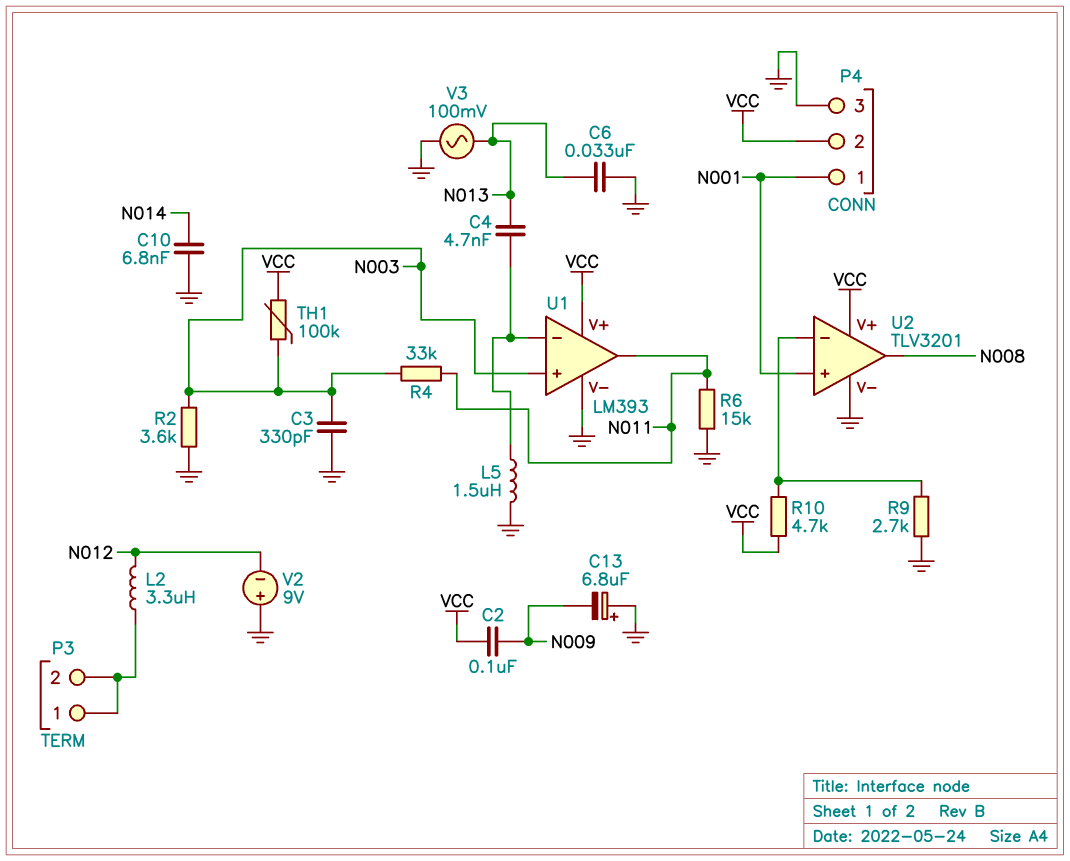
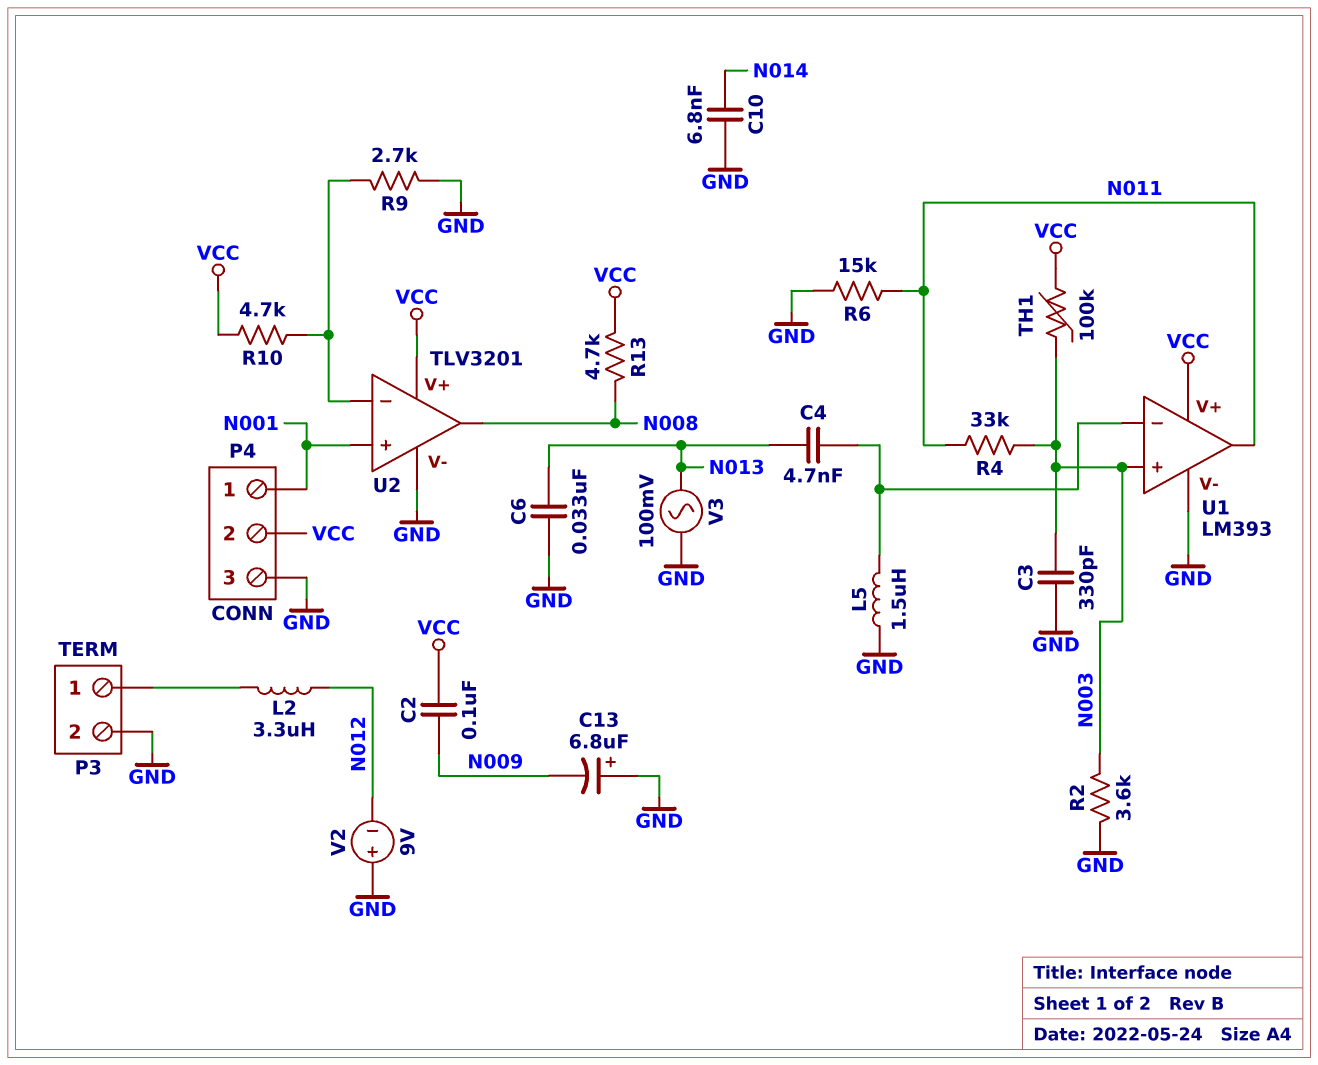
P3 pin 2: P3/1 -> GND
R13: none -> 4.7k (N008, VCC)

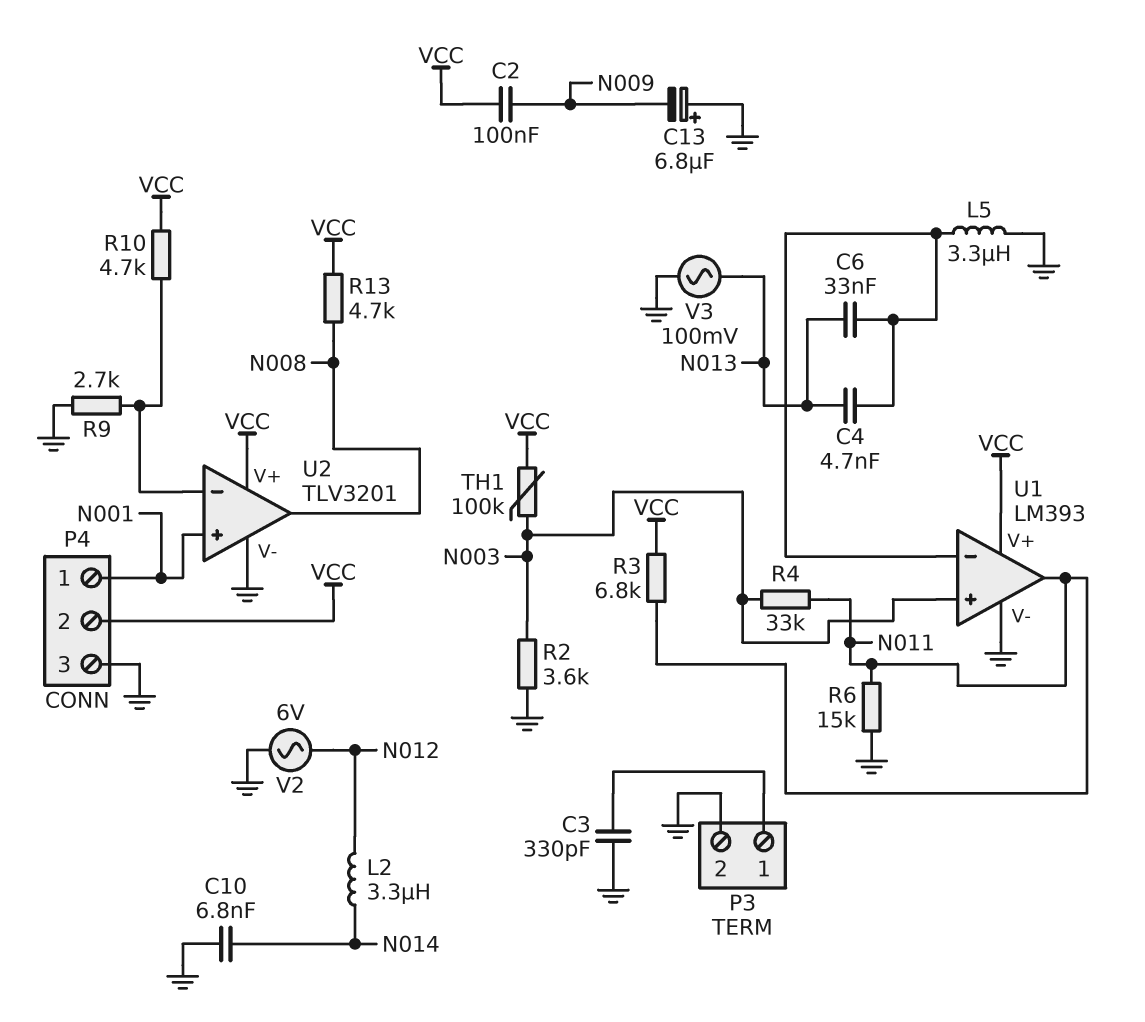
C3: 330pF (GND, N003) -> 330pF (GND, P3/1)
C6: 33nF (GND, N013) -> 33nF (N013, U1/in-)
L2: 3.3uH (N012, P3/1) -> 3.3uH (N012, N014)
L5: 1.5uH (GND, U1/in-) -> 3.3uH (GND, U1/in-)
R3: none -> 6.8k (N011, VCC)
V2: 9V (plus GND, minus N012) -> AC 6V (GND, N012)

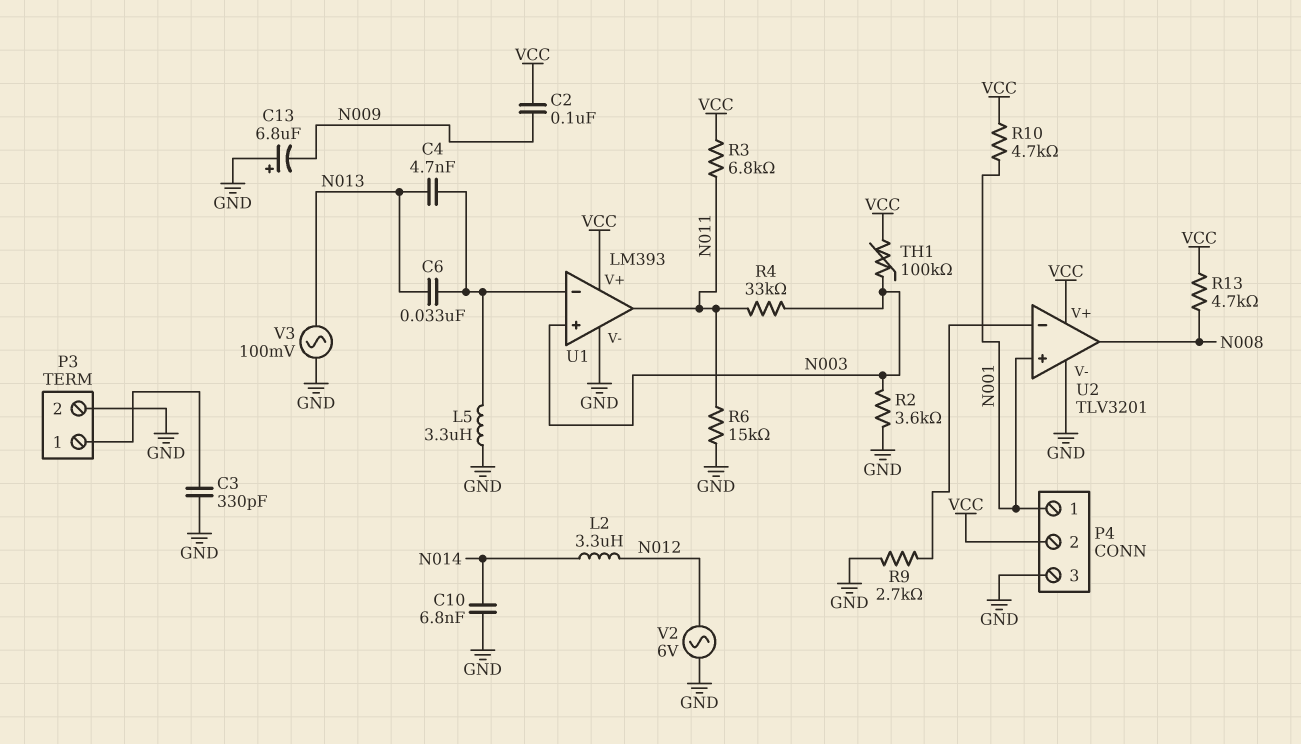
R10: 4.7k (U2/in-, VCC) -> 4.7k (N001, VCC)

